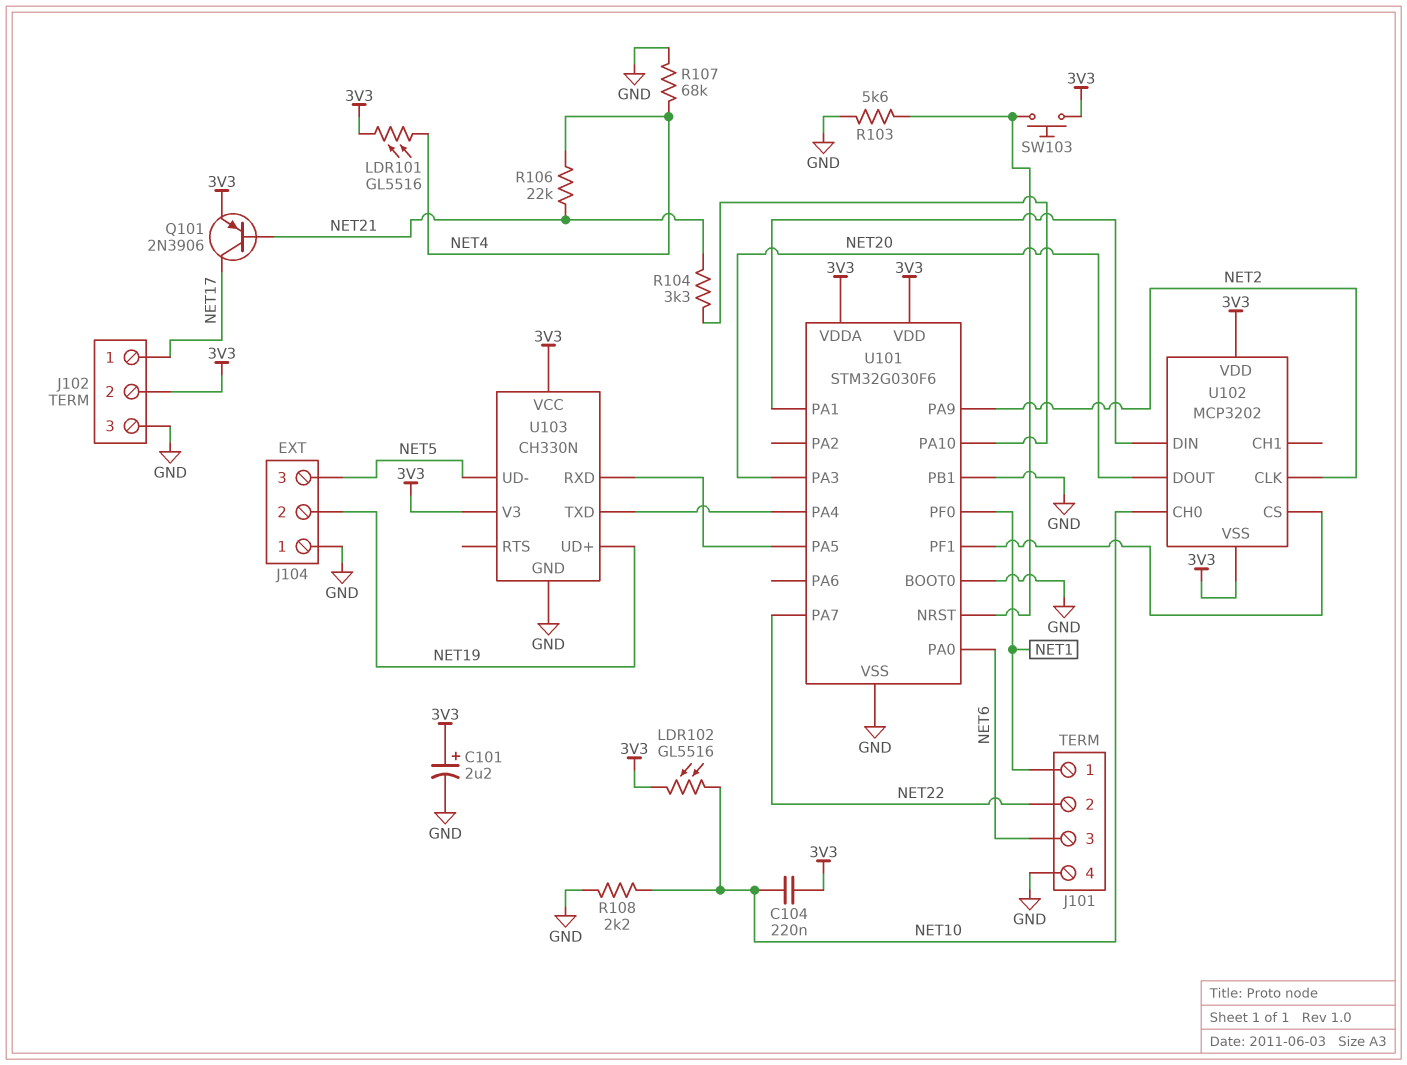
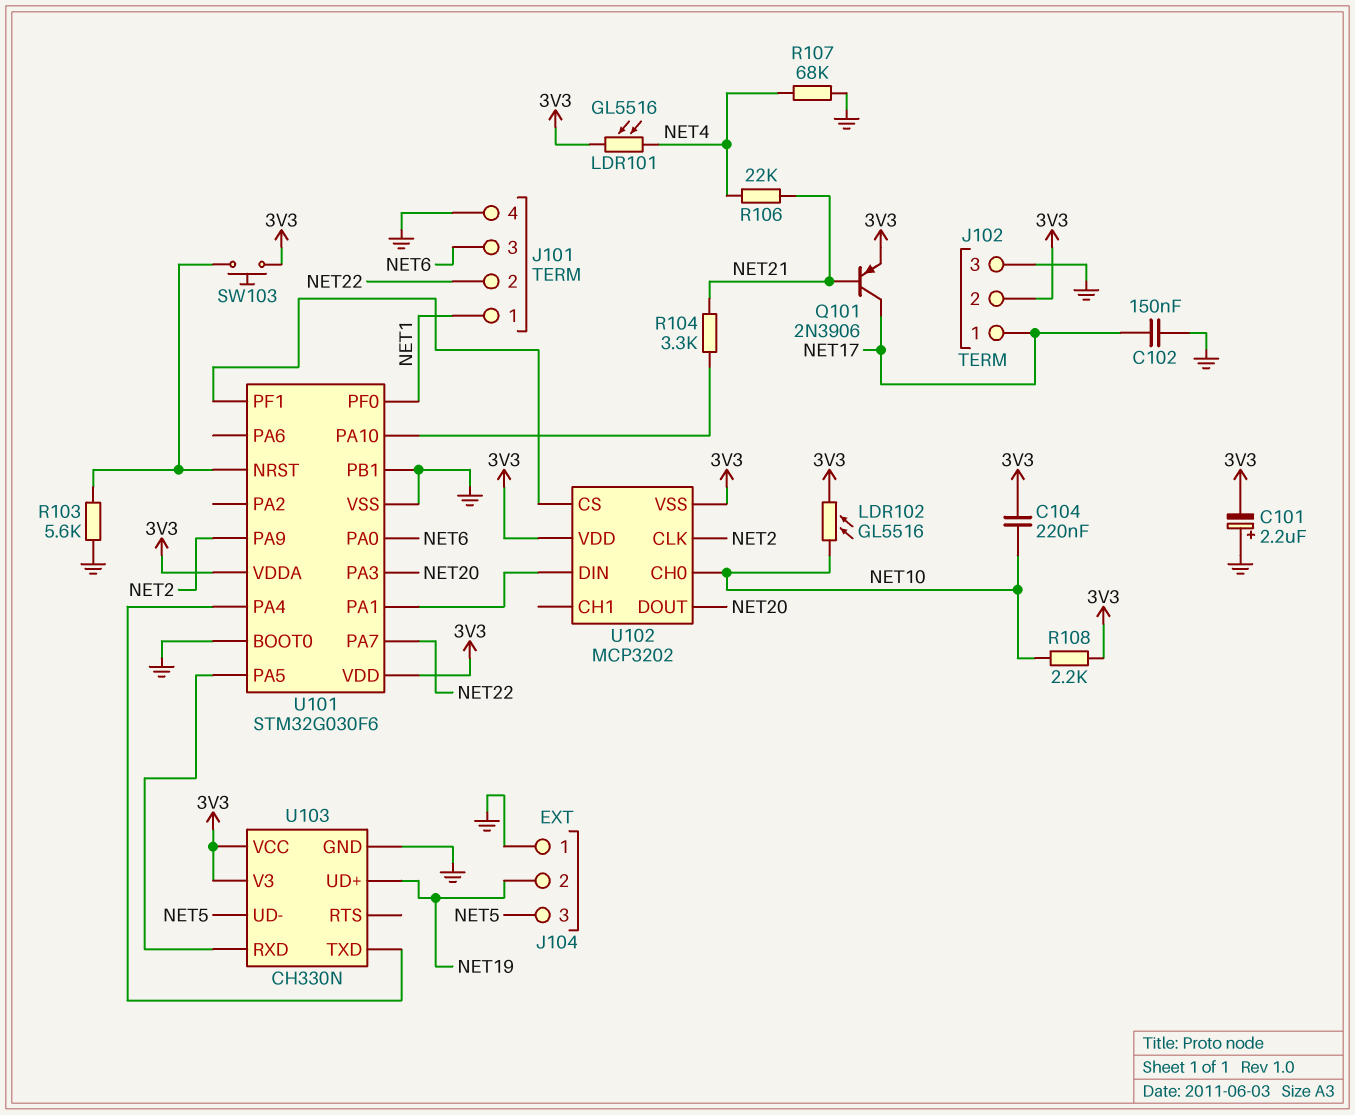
C101: 2.2uF (plus 3V3, minus GND) -> 2.2uF (plus GND, minus 3V3)
C102: none -> 150nF (GND, NET17)
R108: 2.2k (GND, NET10) -> 2.2k (3V3, NET10)

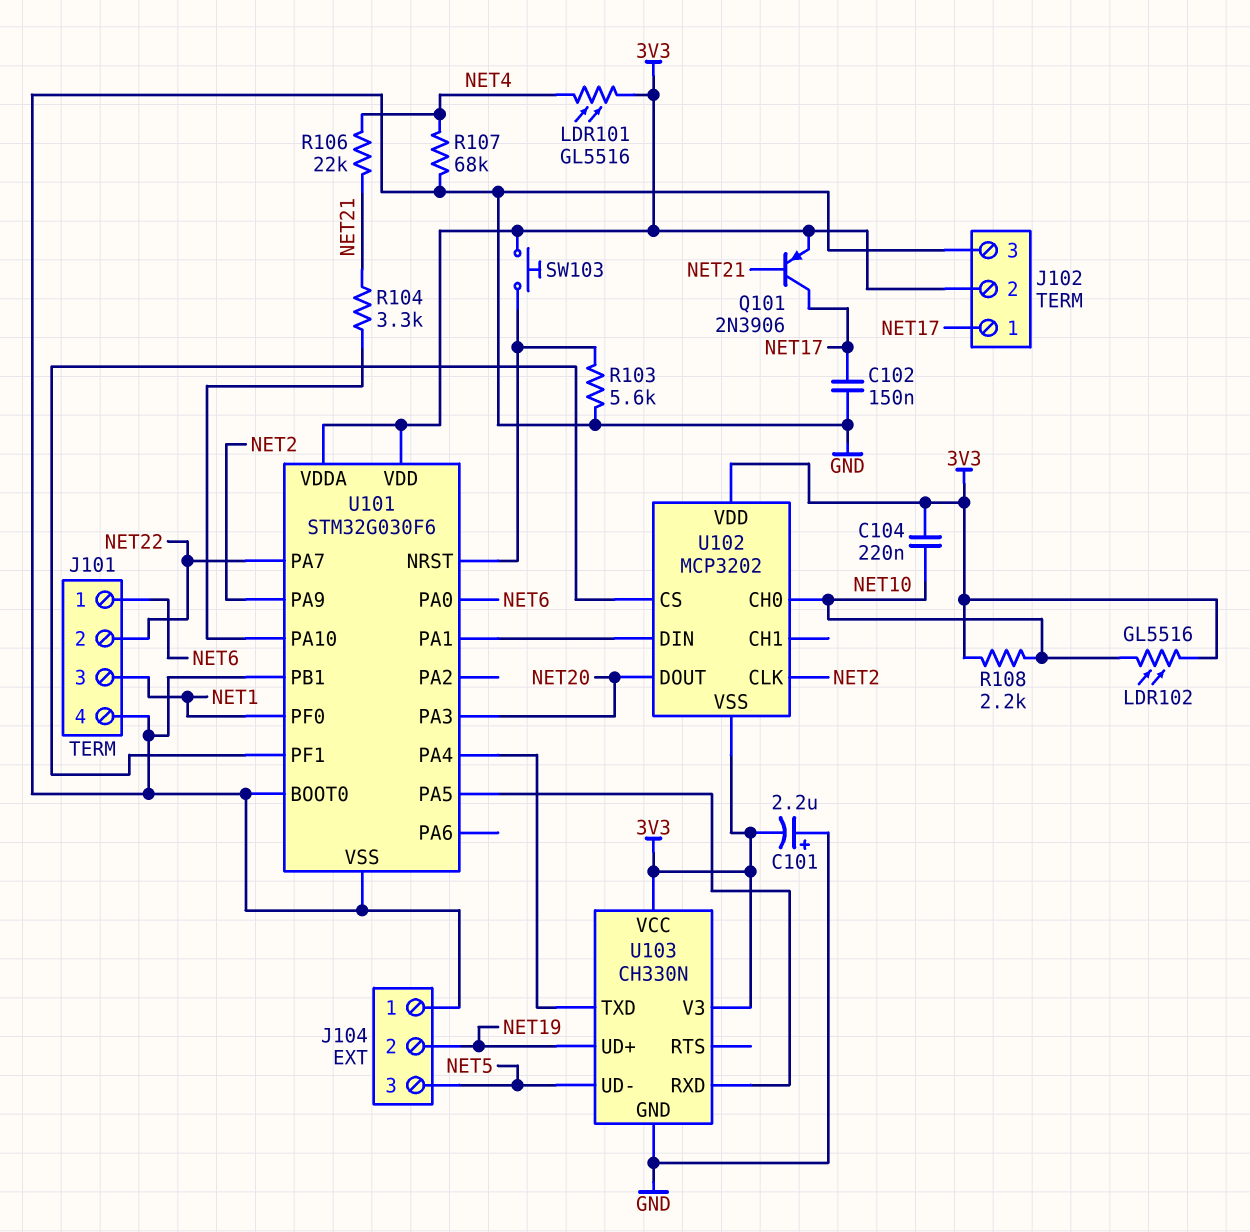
J101 pin 1: NET1 -> NET6
J101 pin 3: NET6 -> NET1

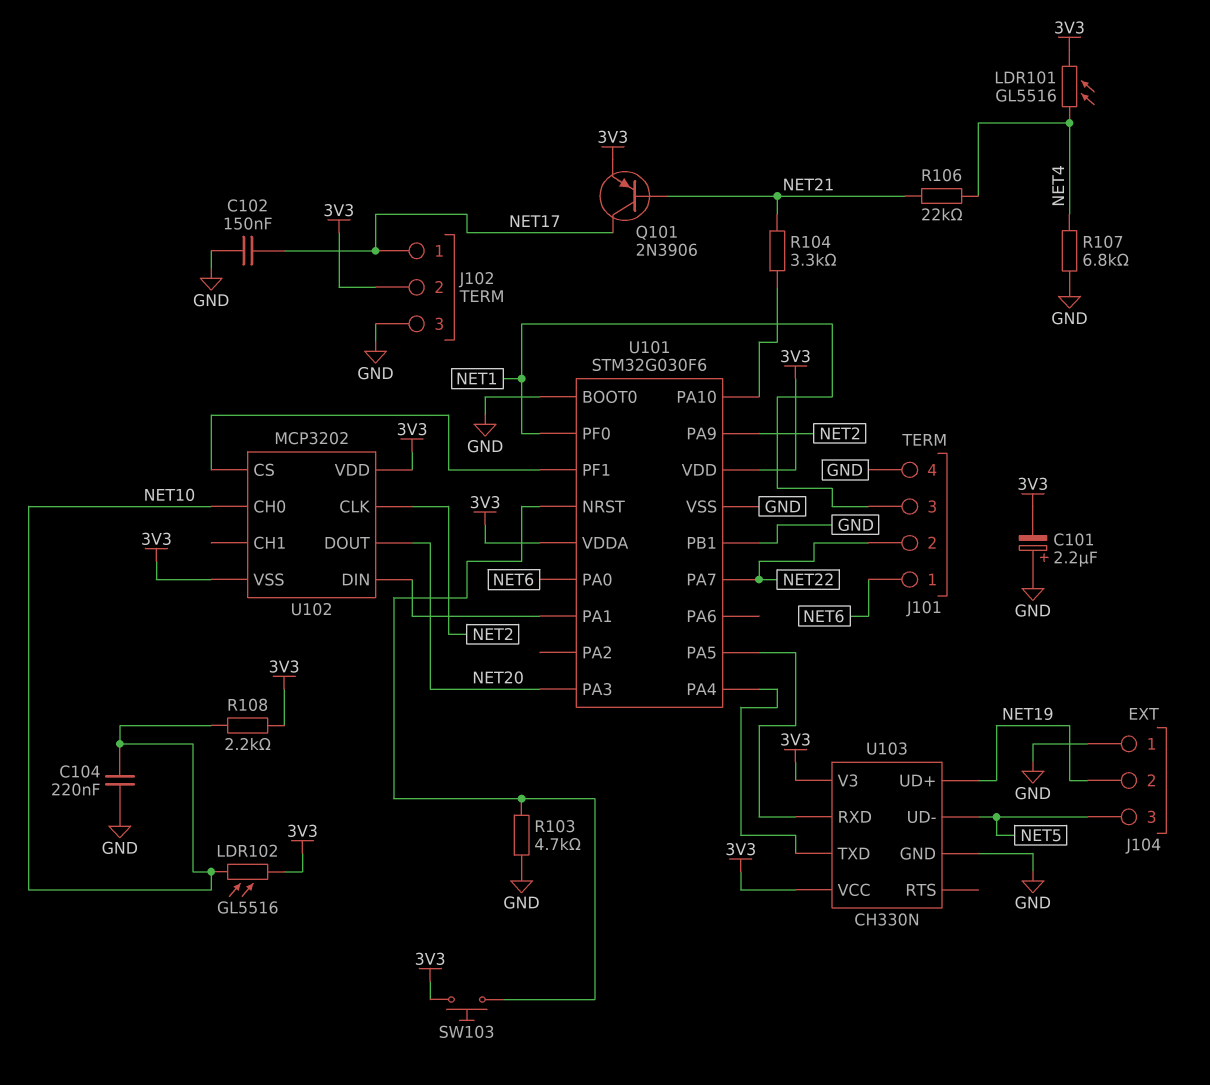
C104: 220nF (3V3, NET10) -> 220nF (GND, NET10)
R103: 5.6k (GND, U101/NRST) -> 4.7k (GND, U101/NRST)
R107: 68k (GND, NET4) -> 6.8k (GND, NET4)

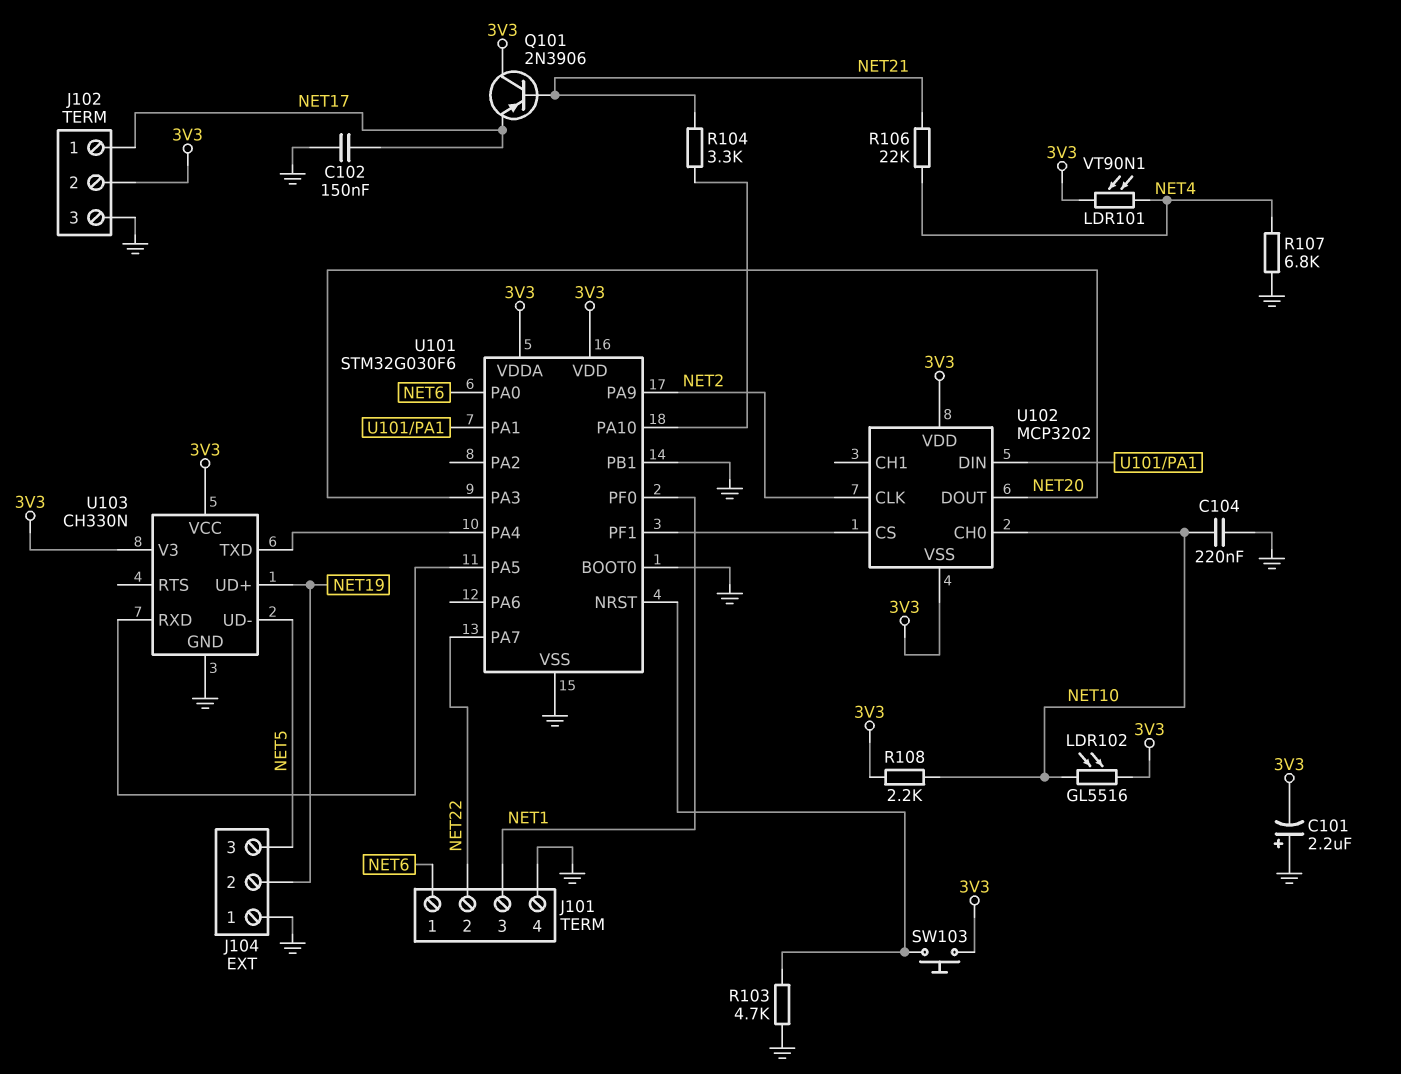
LDR101: GL5516 (3V3, NET4) -> VT90N1 (3V3, NET4)
Q101: PNP 2N3906 (B NET21, C NET17, E 3V3) -> PNP 2N3906 (B NET21, C 3V3, E NET17)

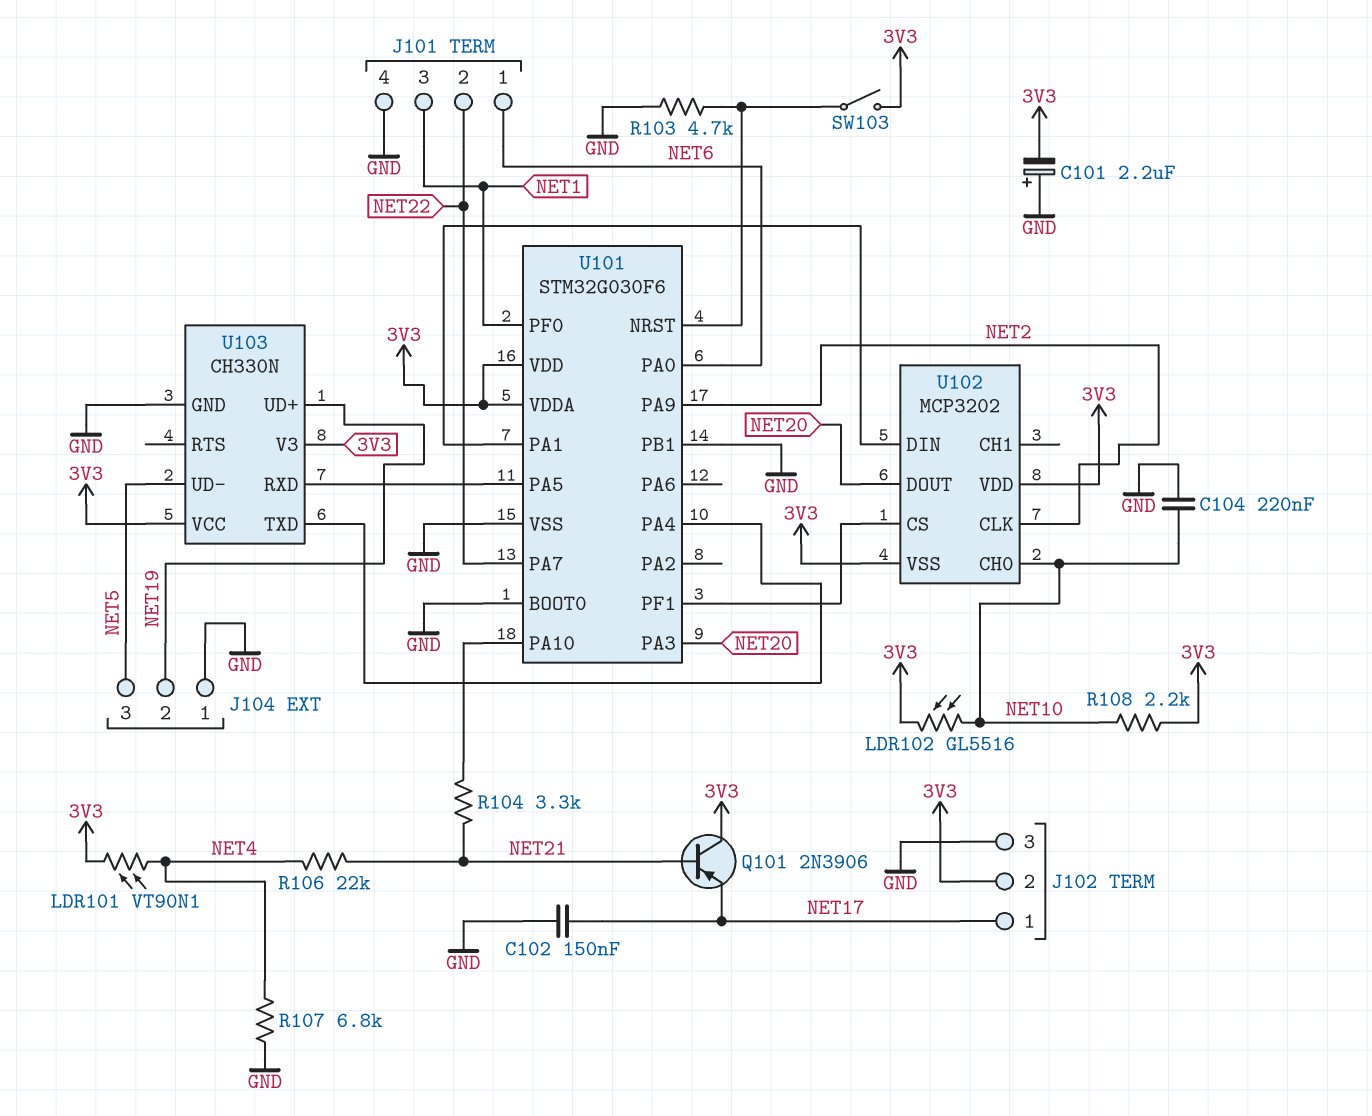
SW103: button (3V3, U101/NRST) -> switch (3V3, U101/NRST)

